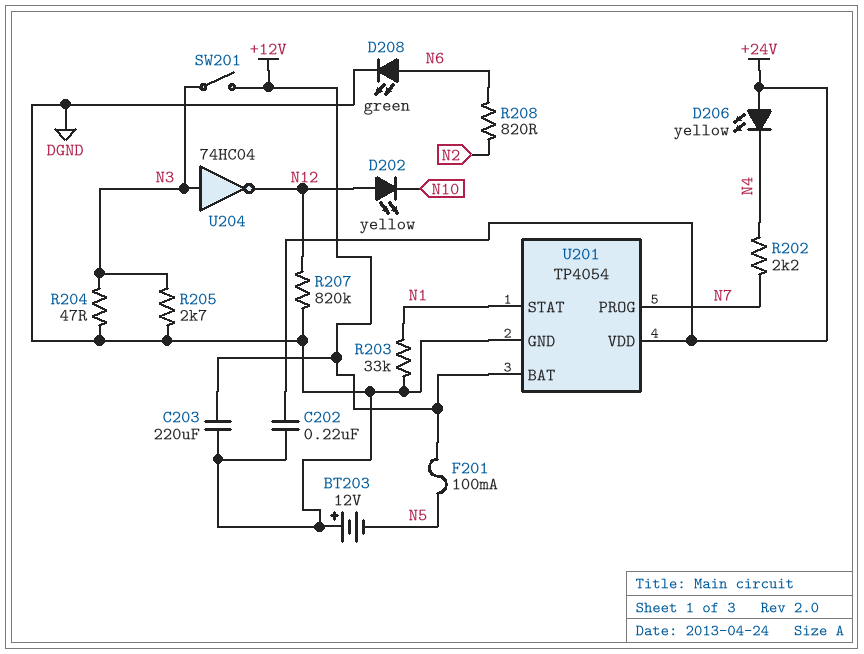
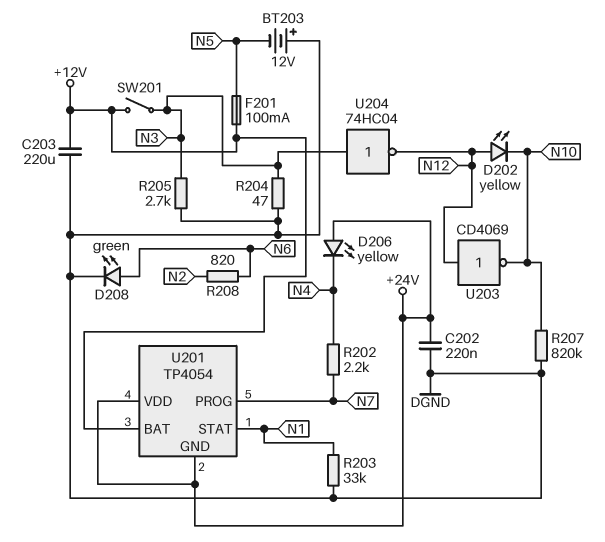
R207: 820k (DGND, N12) -> 820k (DGND, N10)
U201 pin GND: DGND -> +24V
U203: none -> NOT CD4069 (in N12, out N10)

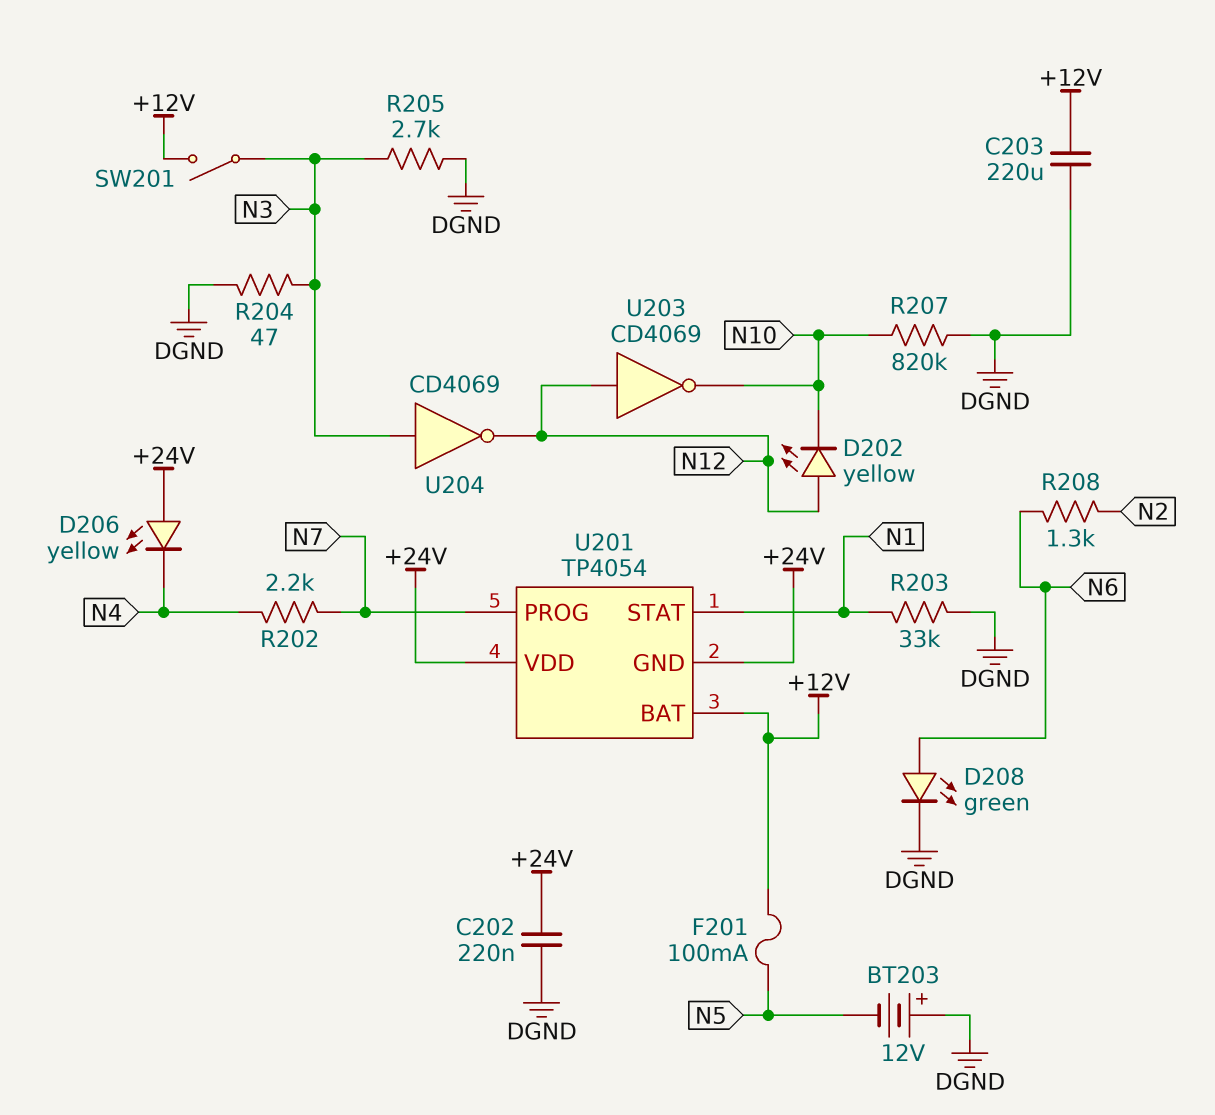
R208: 820 (N2, N6) -> 1.3k (N2, N6)
U204: NOT 74HC04 (in N3, out N12) -> NOT CD4069 (in N3, out N12)

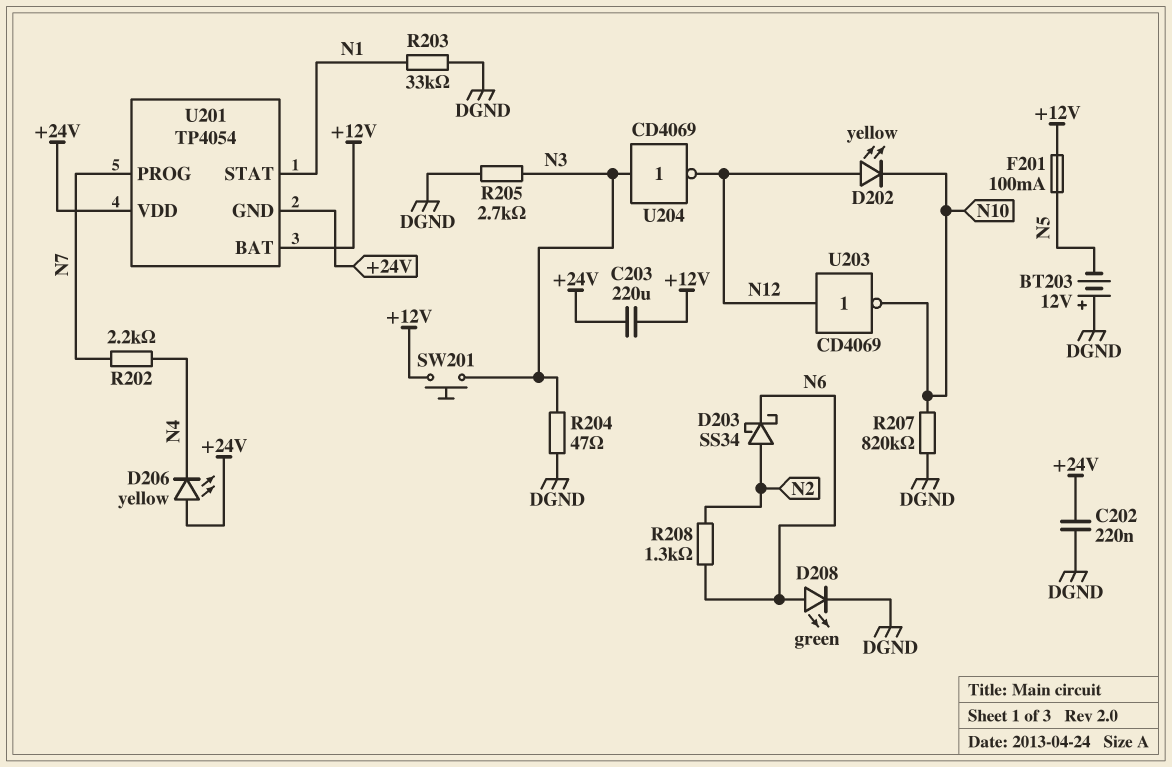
C203: 220uF (+12V, DGND) -> 220uF (+12V, +24V)
D203: none -> schottky SS34 (A N2, K N6)
SW201: switch (+12V, N3) -> button (+12V, N3)

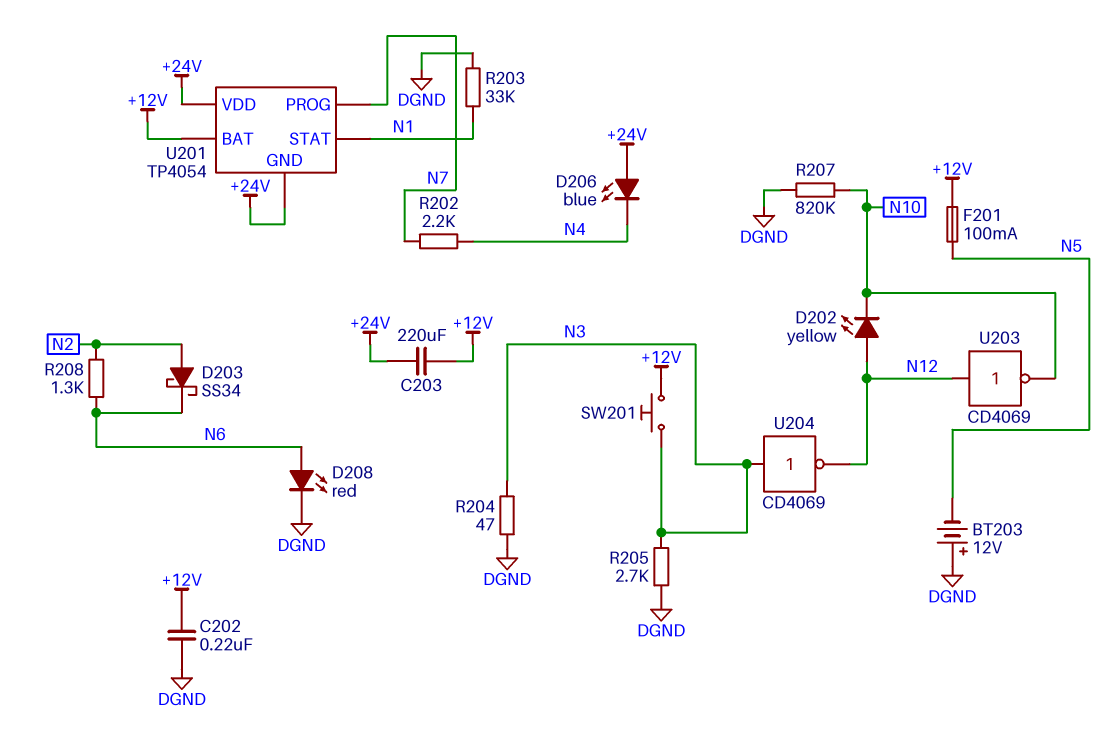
C202: 220nF (+24V, DGND) -> 220nF (+12V, DGND)
D206: LED yellow (A +24V, K N4) -> LED blue (A +24V, K N4)
D208: LED green (A N6, K DGND) -> LED red (A N6, K DGND)

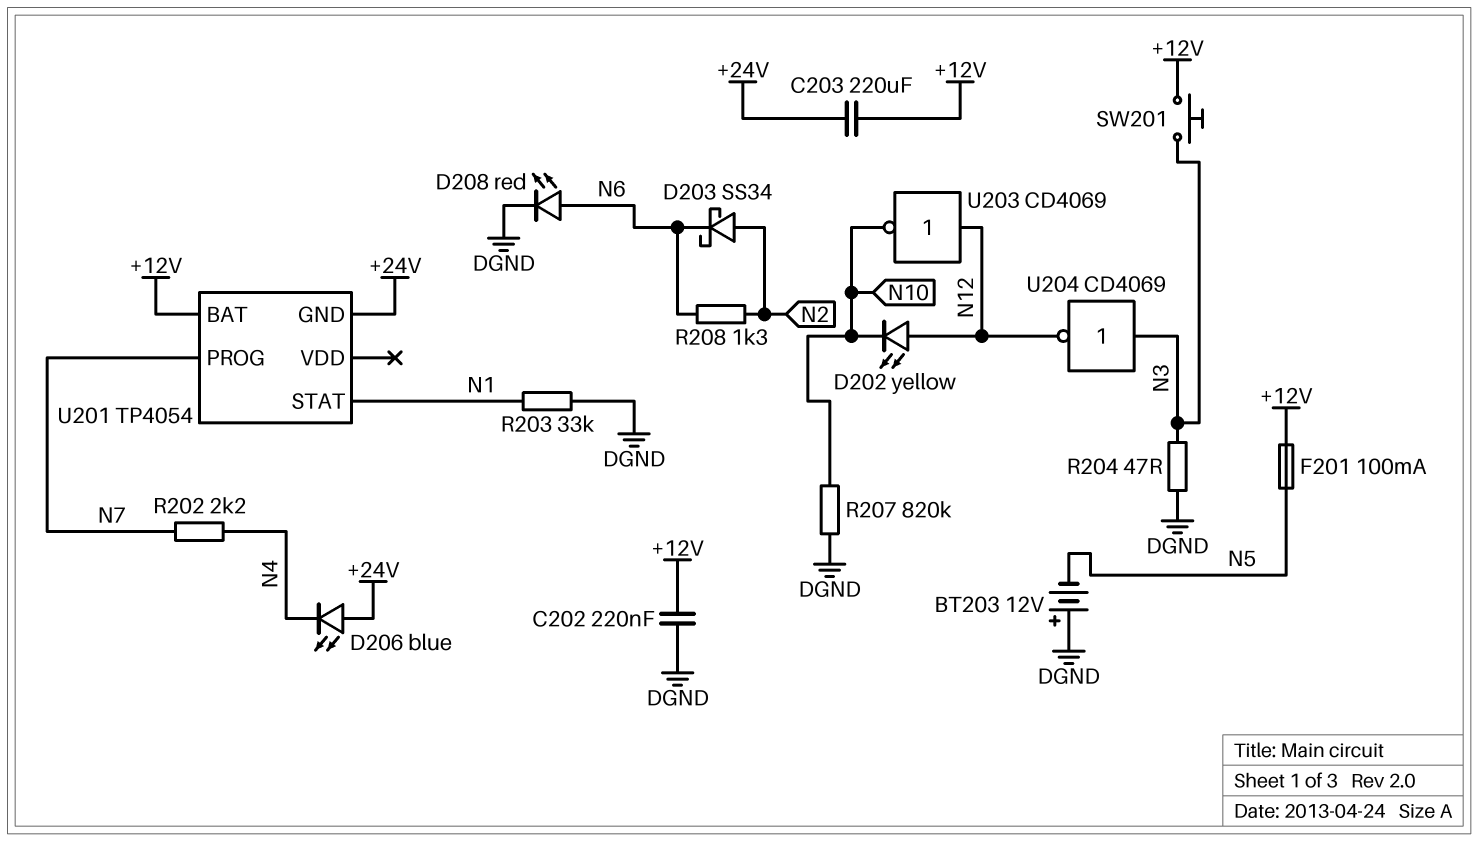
R205: 2.7k (DGND, N3) -> none
U201 pin VDD: +24V -> none

